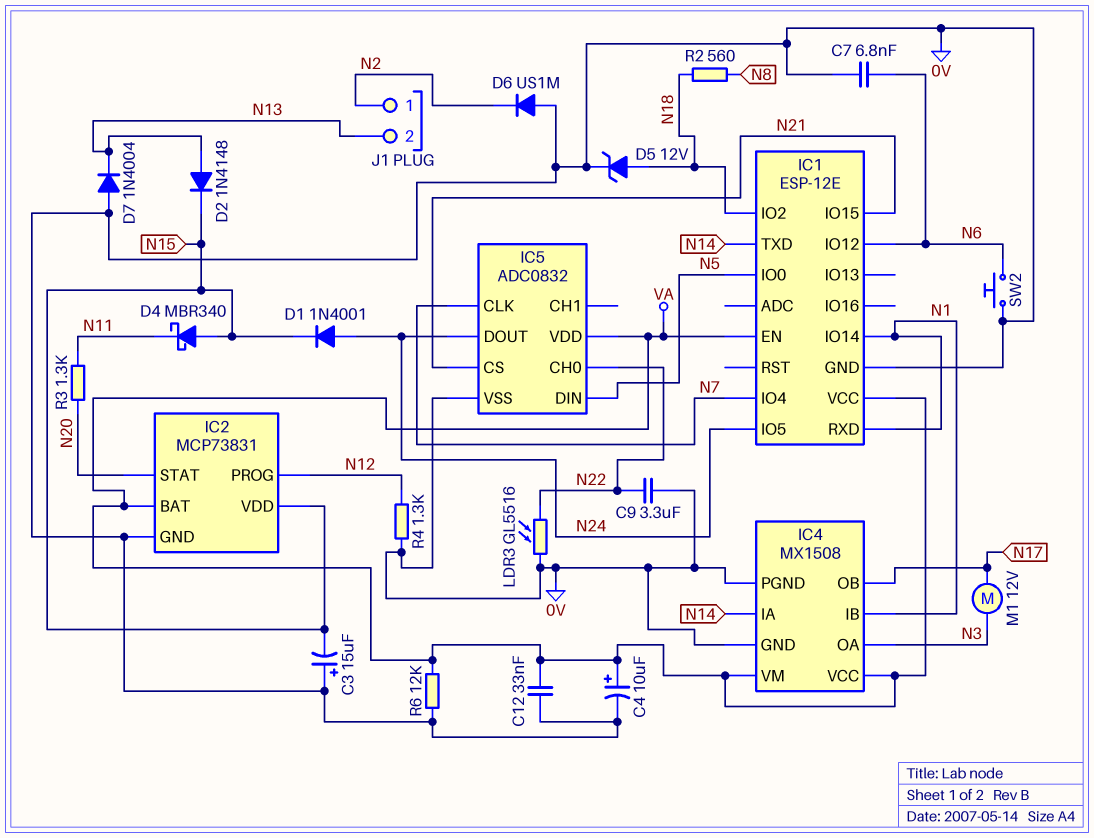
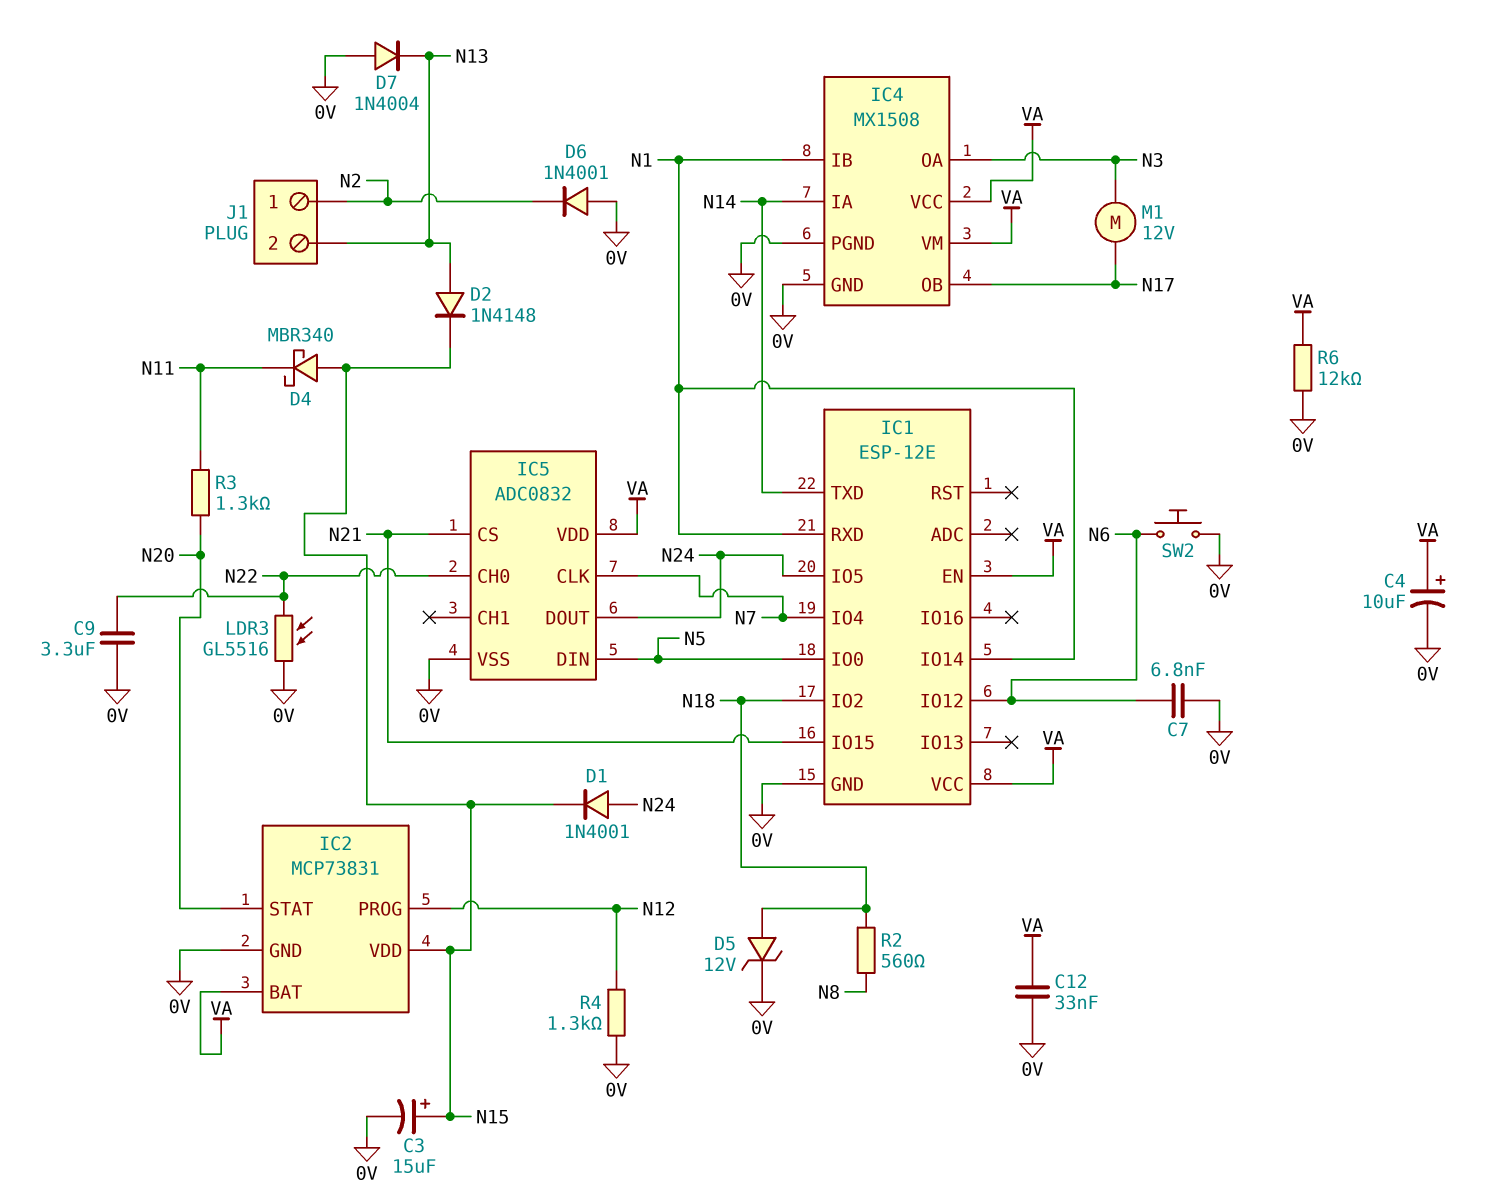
C3: 15uF (plus 0V, minus N15) -> 15uF (plus N15, minus 0V)
D6: diode US1M (A 0V, K N2) -> diode 1N4001 (A 0V, K N2)

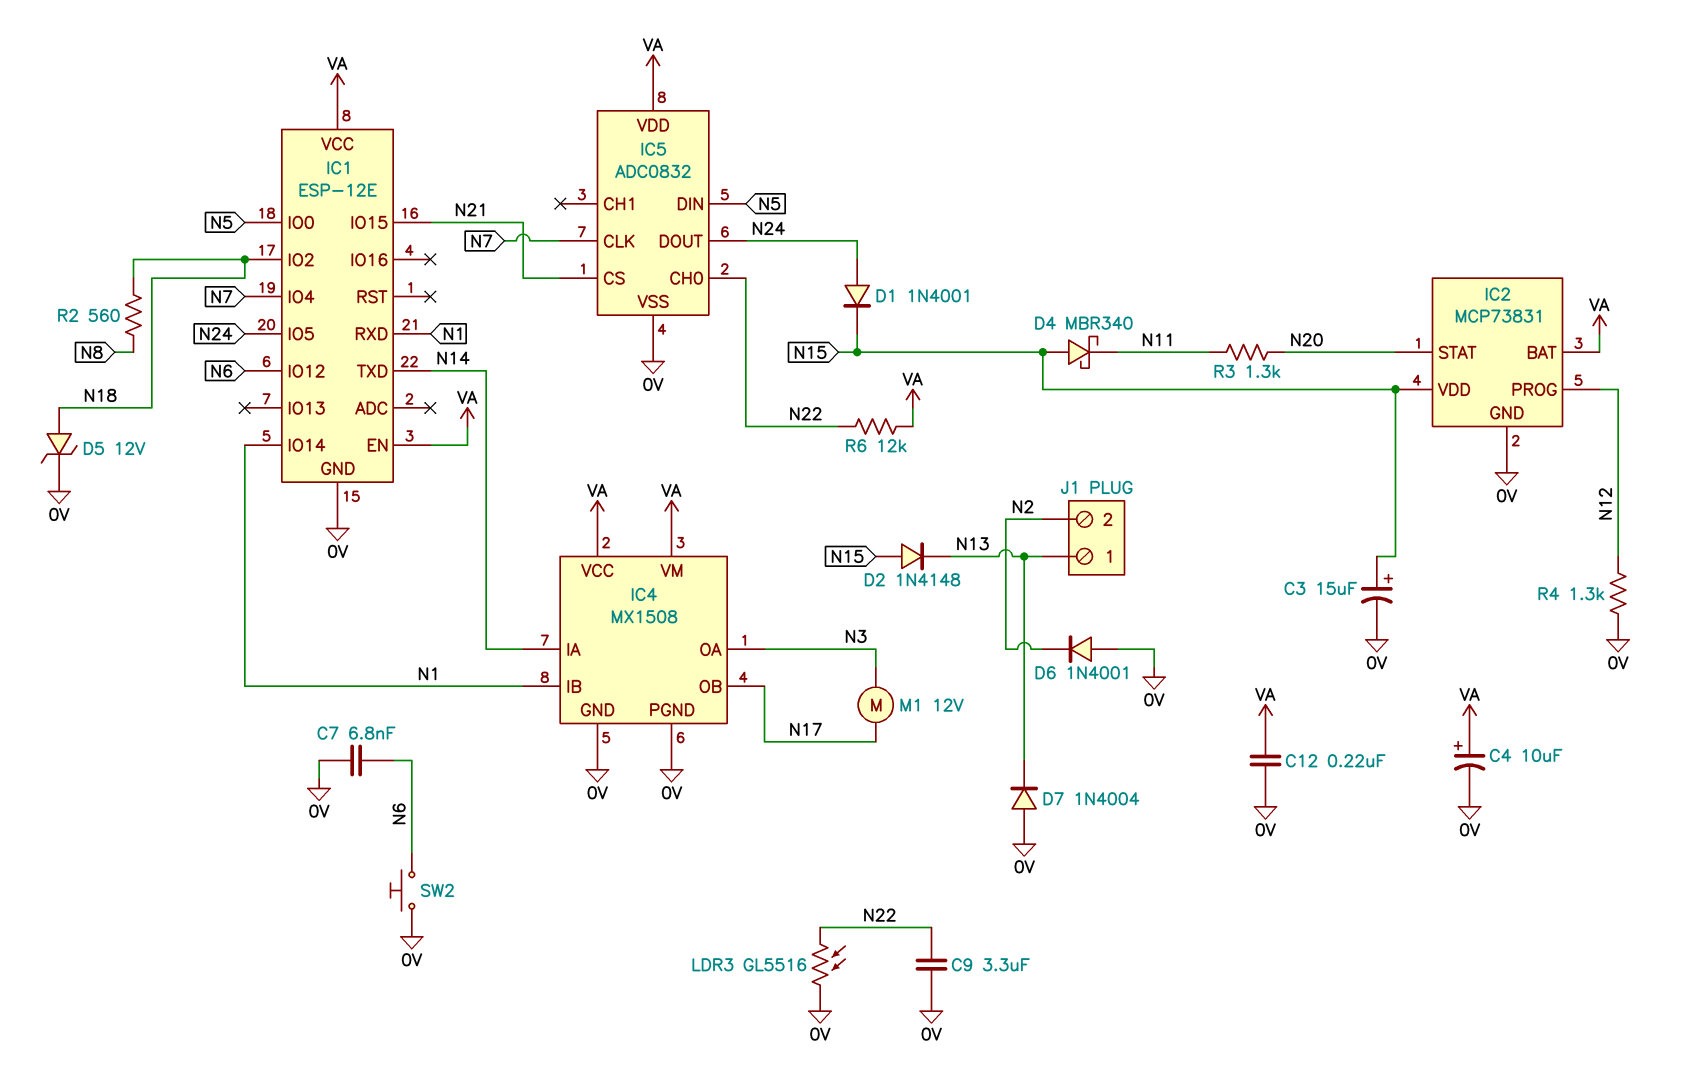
C12: 33nF (0V, VA) -> 220nF (0V, VA)
D2: diode 1N4148 (A N13, K N15) -> diode 1N4148 (A N15, K N13)
J1 pin 1: N2 -> N13
J1 pin 2: N13 -> N2
R6: 12k (0V, VA) -> 12k (N22, VA)

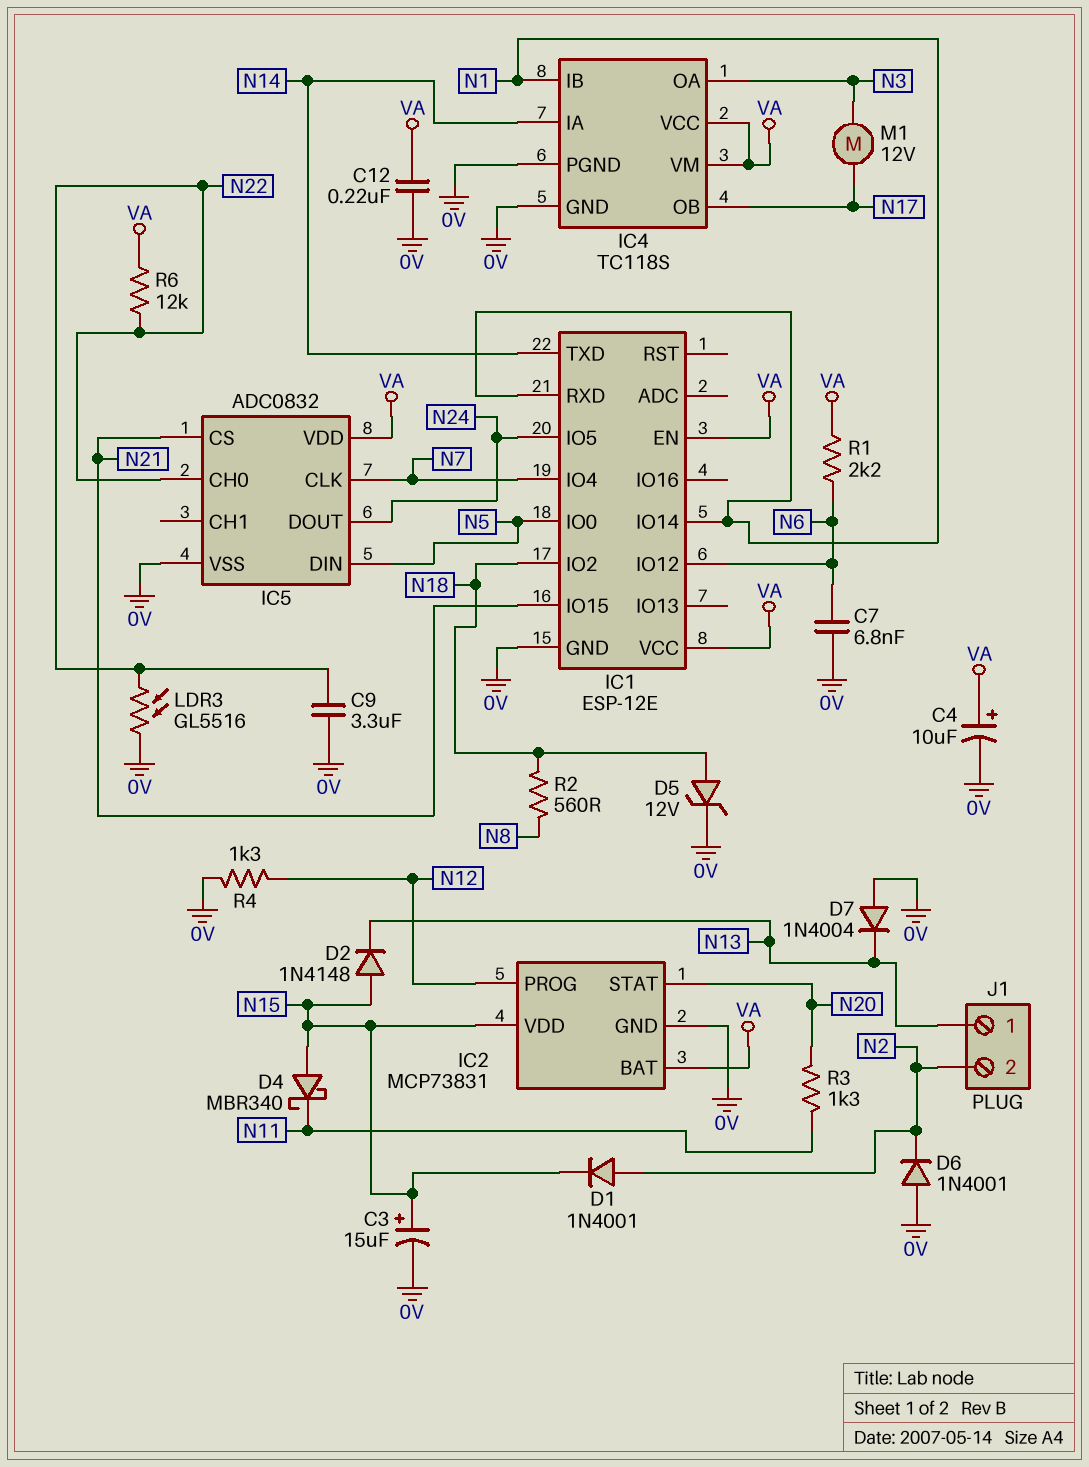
D1: diode 1N4001 (A N24, K N15) -> diode 1N4001 (A N2, K N15)
IC4: MX1508 -> TC118S
R1: none -> 2.2k (N6, VA)
SW2: button (0V, N6) -> none

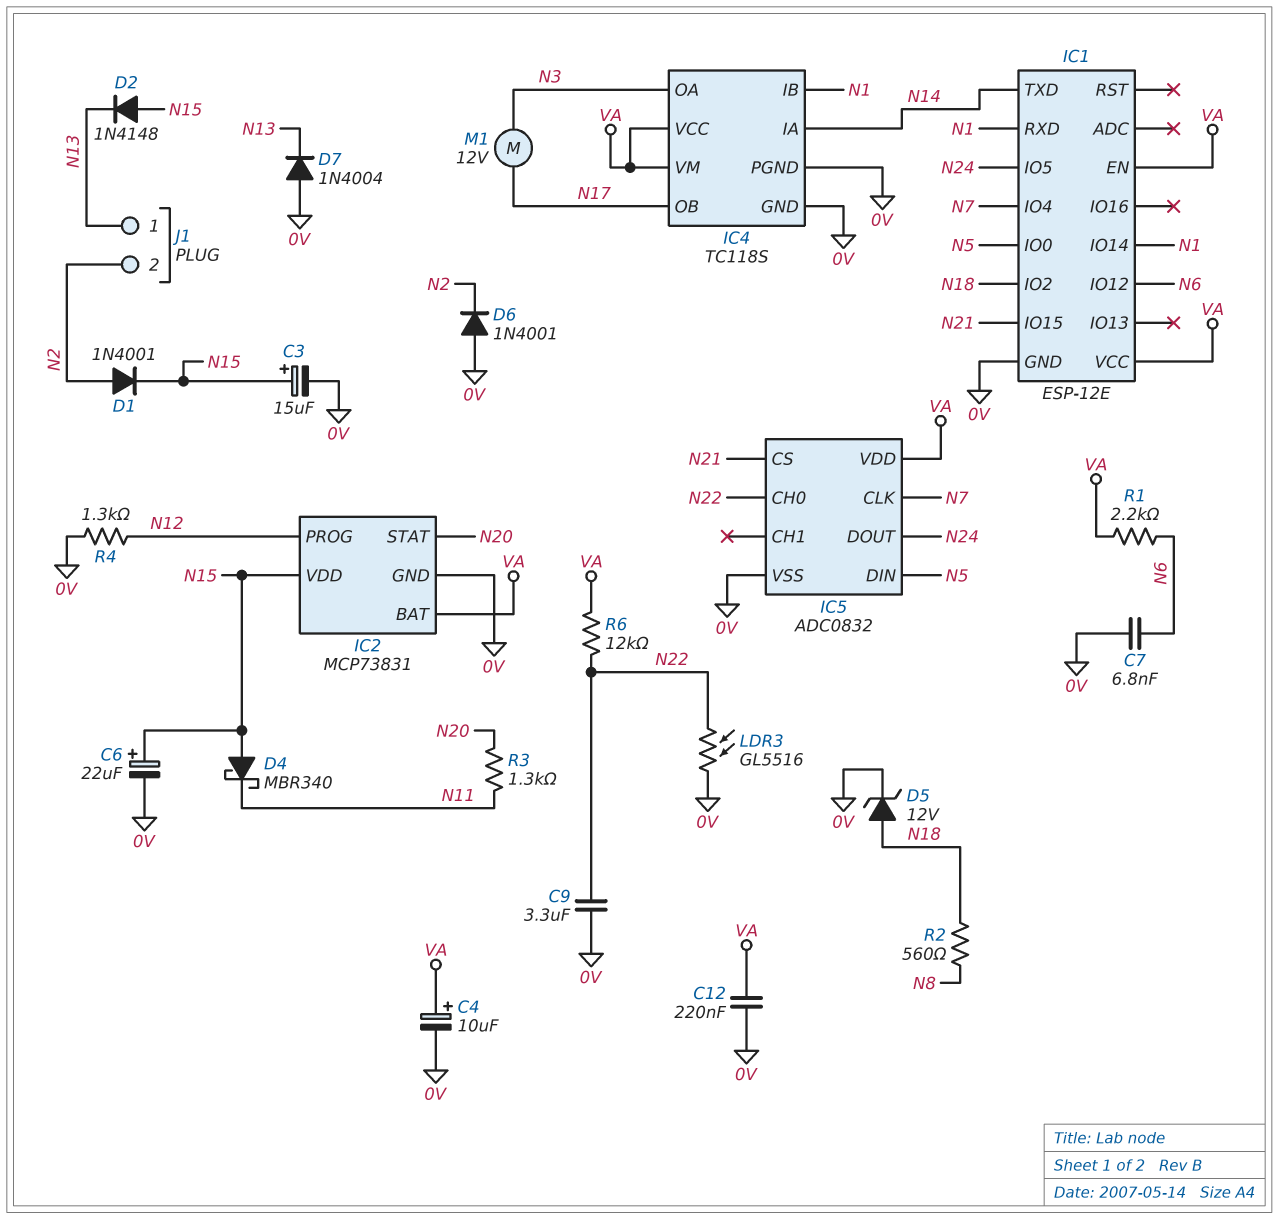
C6: none -> 22uF (plus N15, minus 0V)

